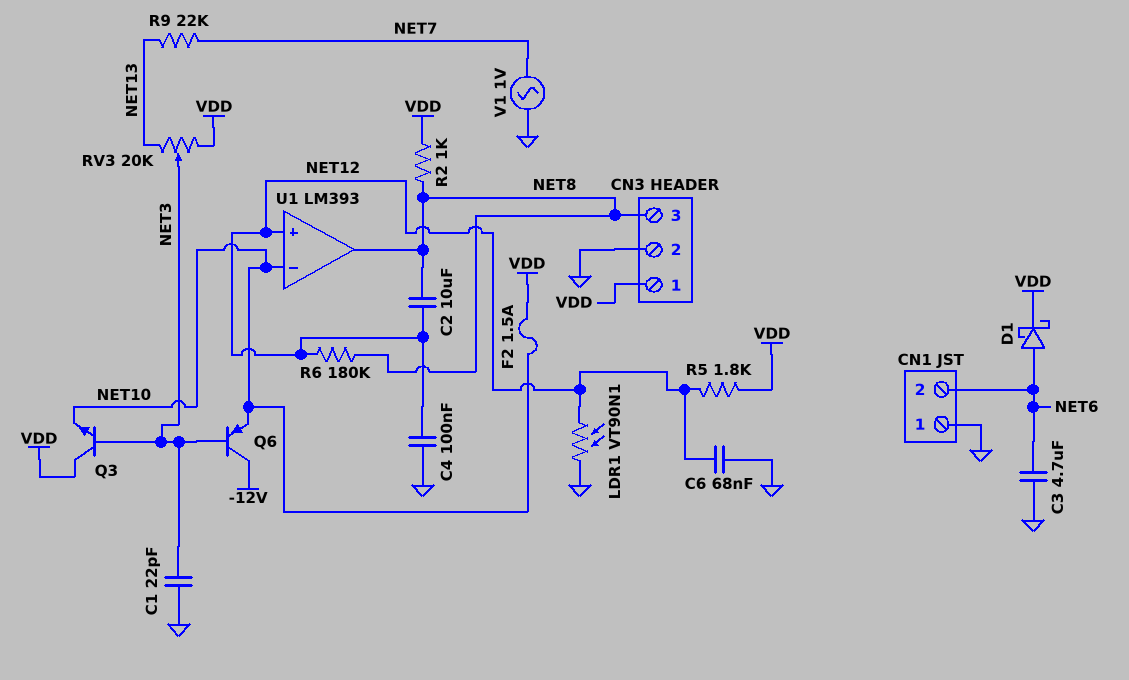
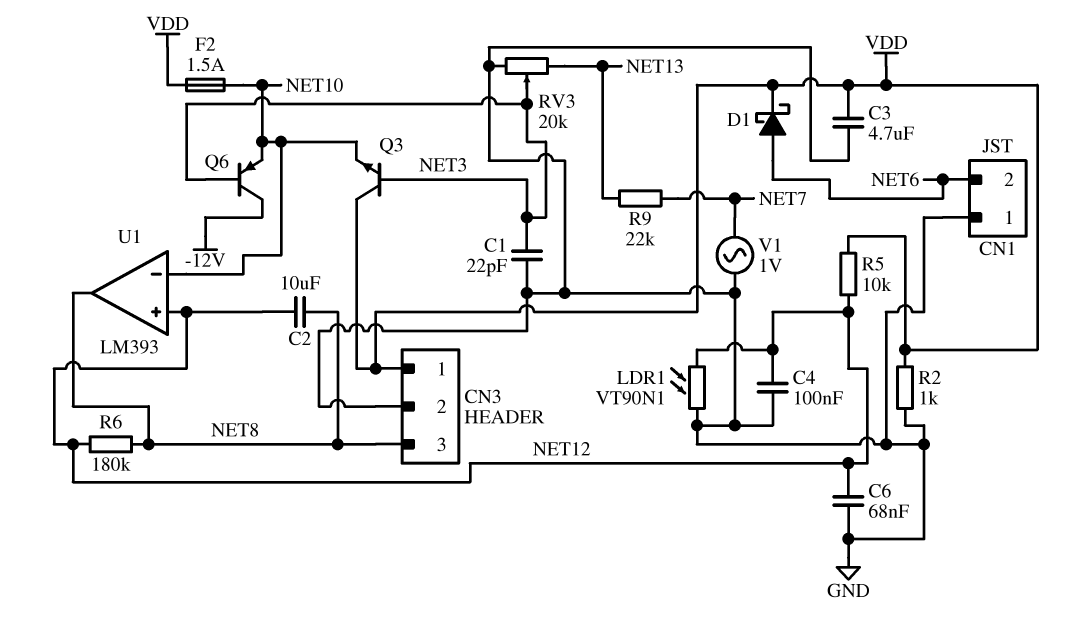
C3: 4.7uF (GND, NET6) -> 4.7uF (GND, VDD)
R2: 1k (NET8, VDD) -> 1k (GND, VDD)
R5: 1.8k (NET12, VDD) -> 10k (NET12, VDD)
RV3: 20k (NET13, VDD, wiper NET3) -> 20k (GND, NET13, wiper NET3)

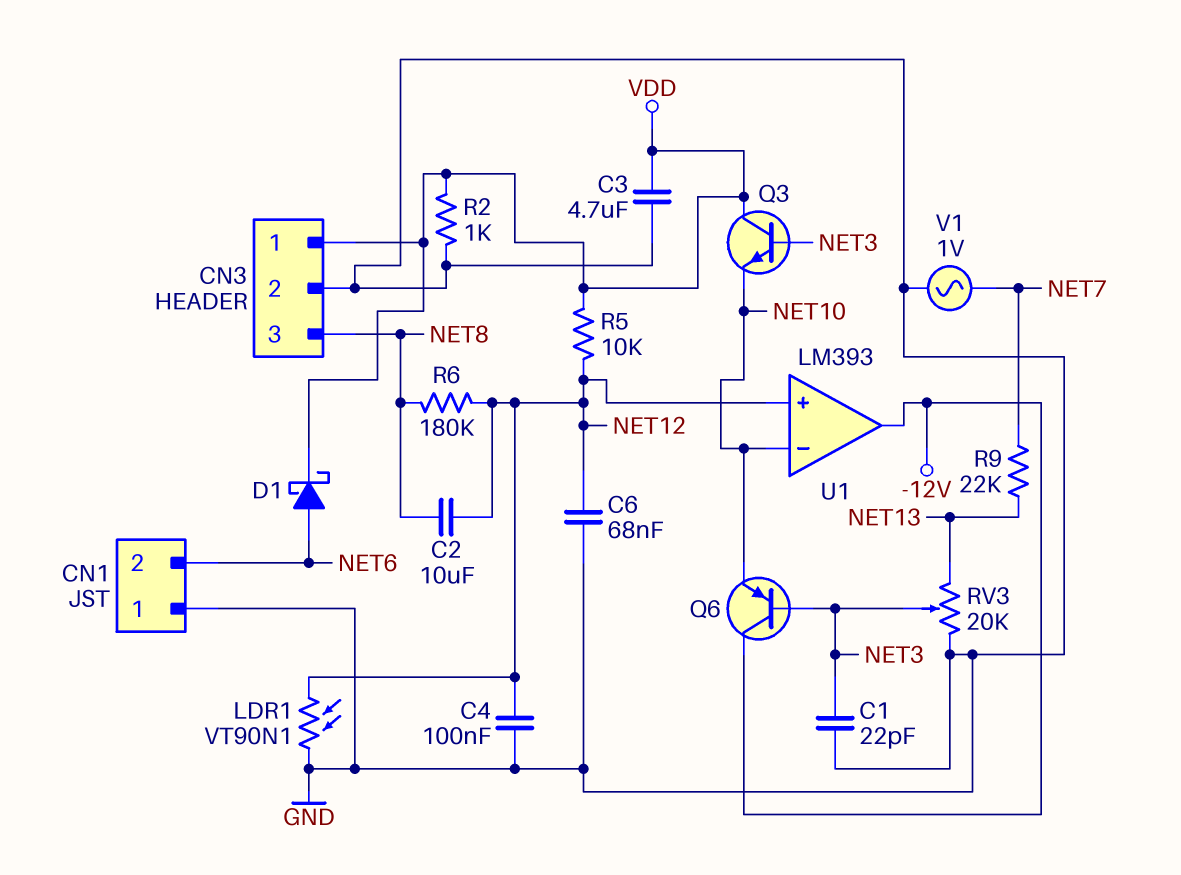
F2: 1.5A (NET10, VDD) -> none
U1 pin out: NET8 -> -12V

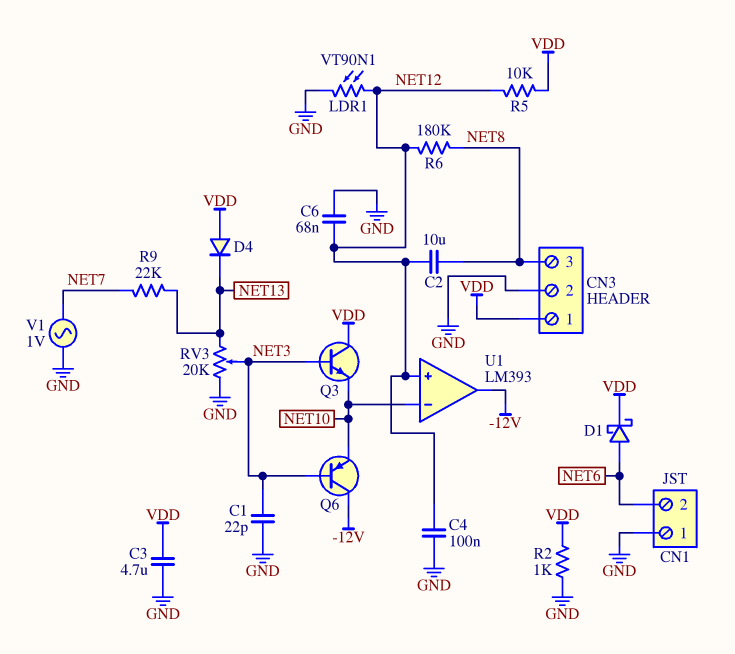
D4: none -> diode (A VDD, K NET13)

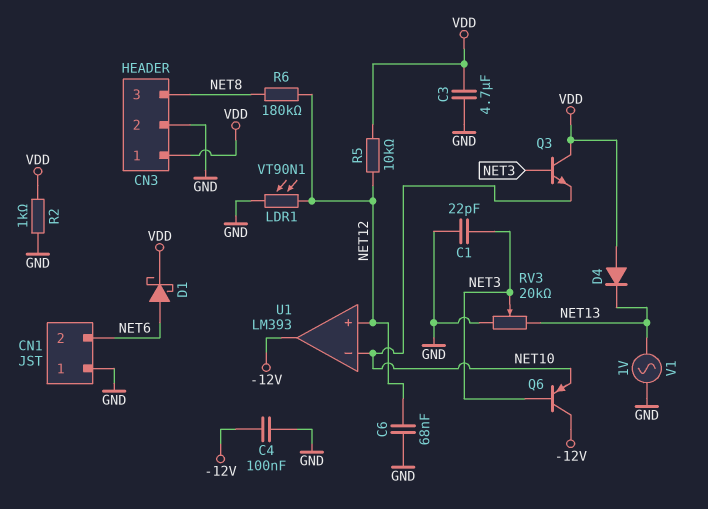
C2: 10uF (NET8, NET12) -> none
C4: 100nF (GND, NET12) -> 100nF (-12V, GND)
R9: 22k (NET7, NET13) -> none
V1: AC 1V (GND, NET7) -> AC 1V (GND, NET13)

